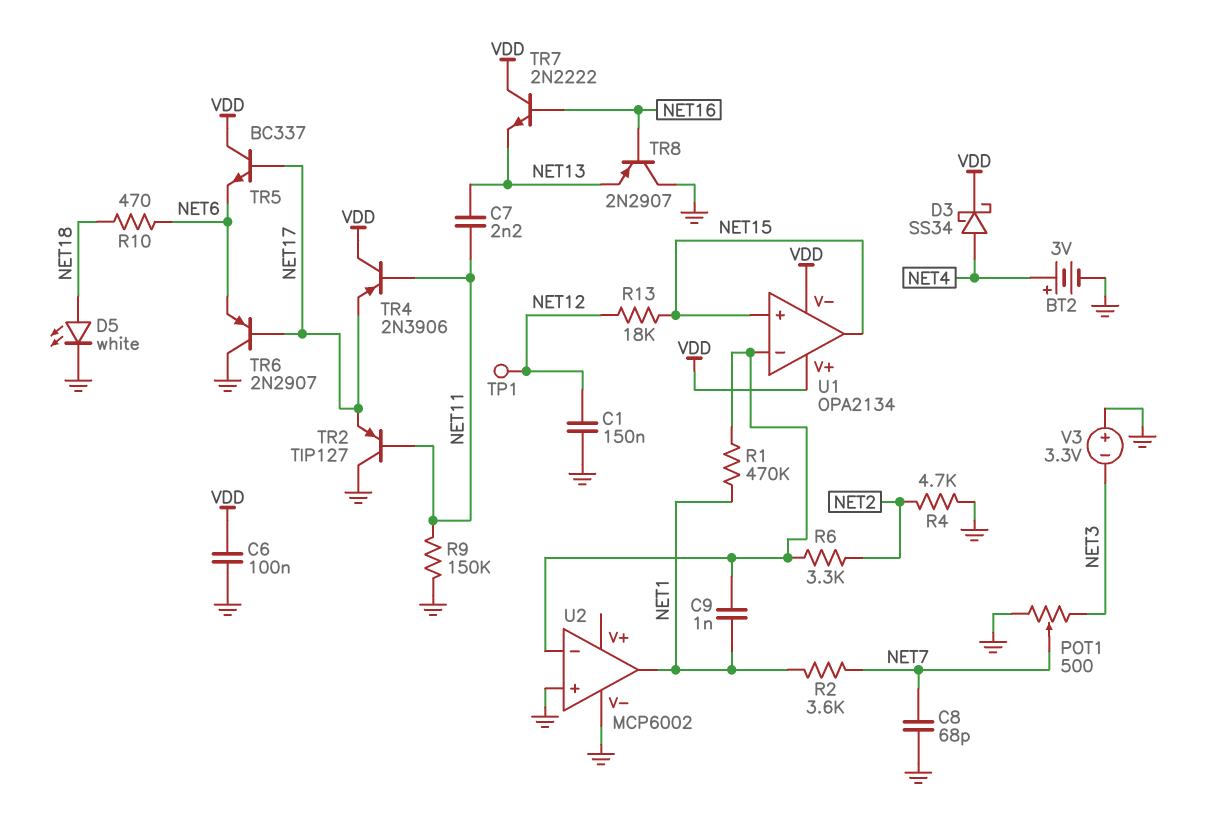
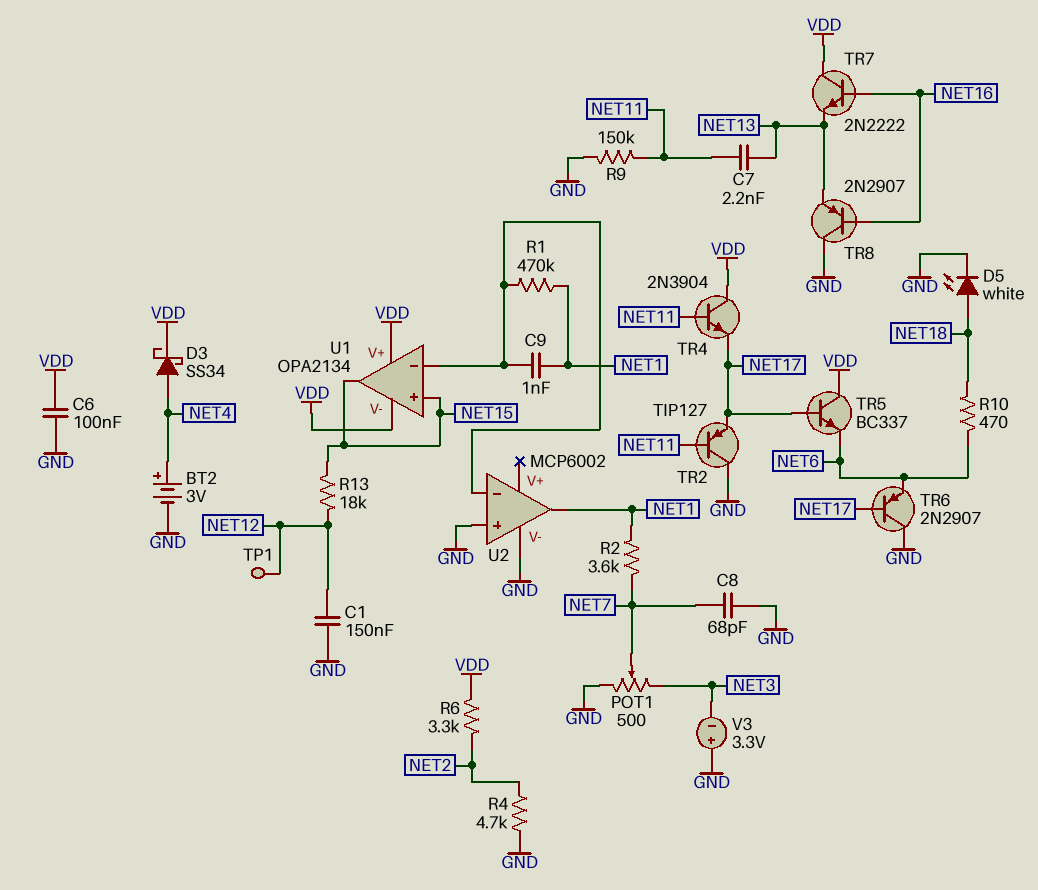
R6: 3.3k (NET2, U1/in-) -> 3.3k (NET2, VDD)
TR4: PNP 2N3906 (B NET11, C VDD, E NET17) -> NPN 2N3904 (B NET11, C VDD, E NET17)

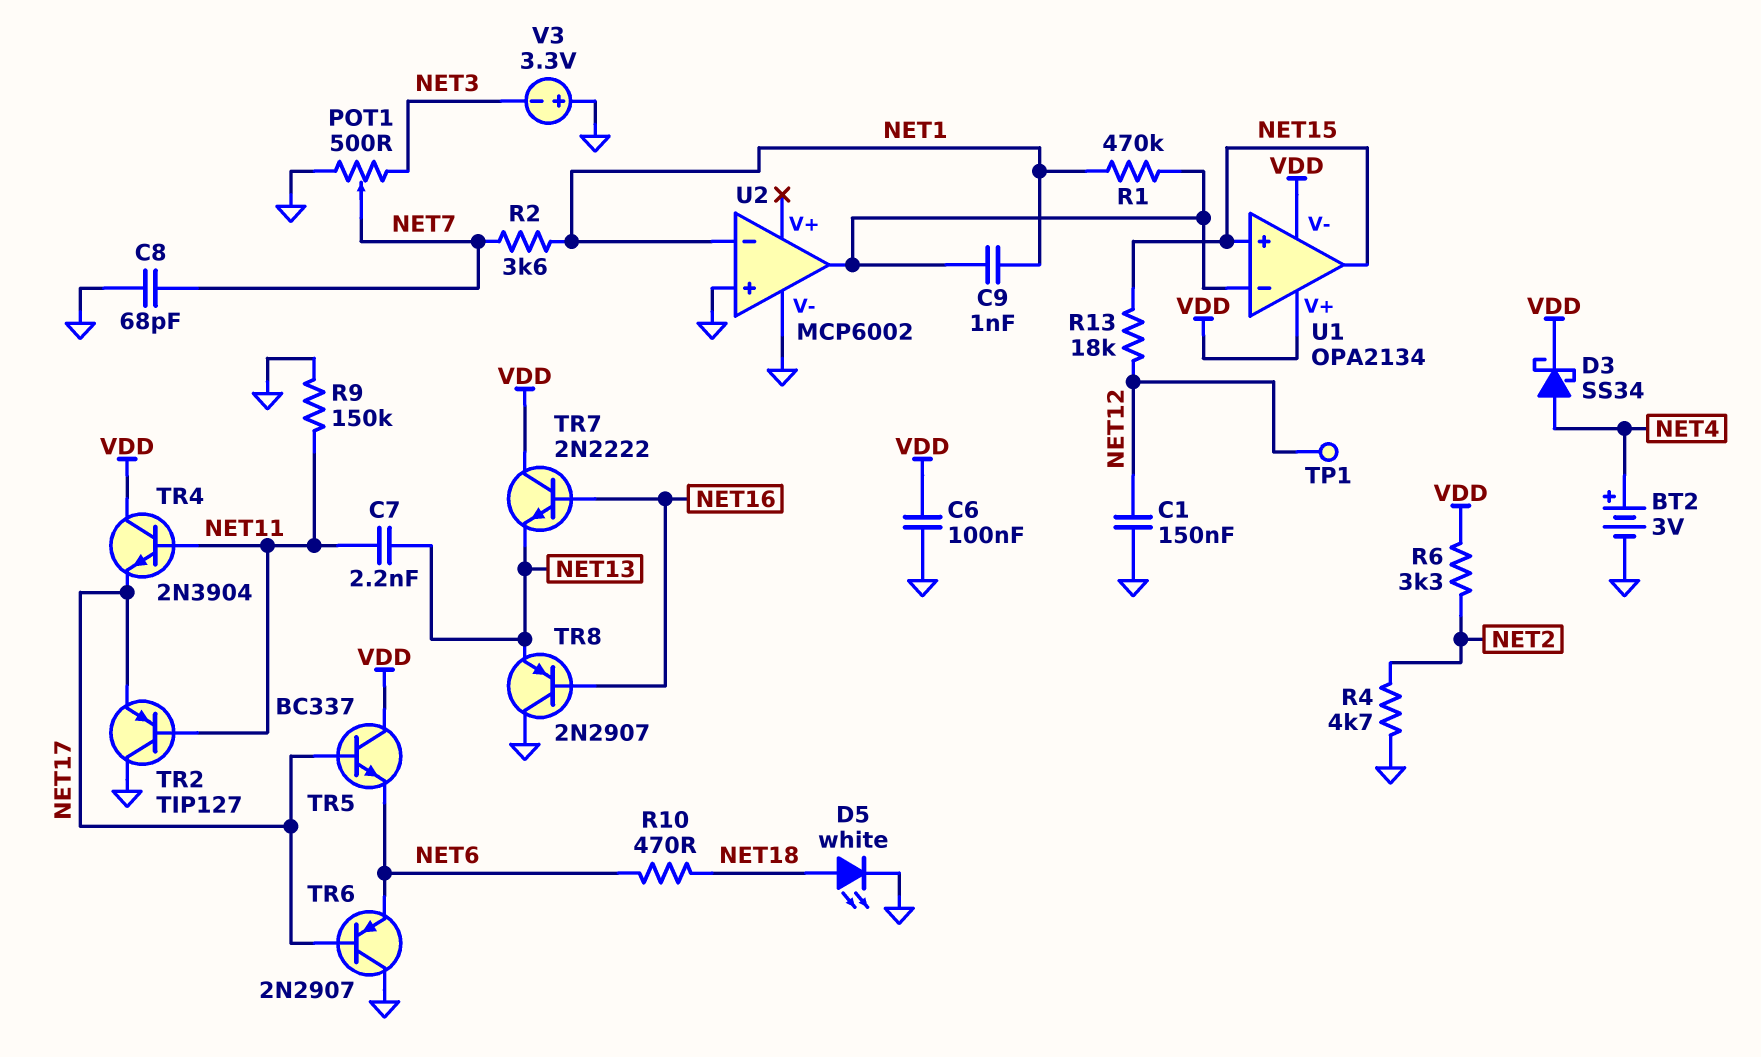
U2 pin in-: U1/in- -> NET1
U2 pin out: NET1 -> U1/in-

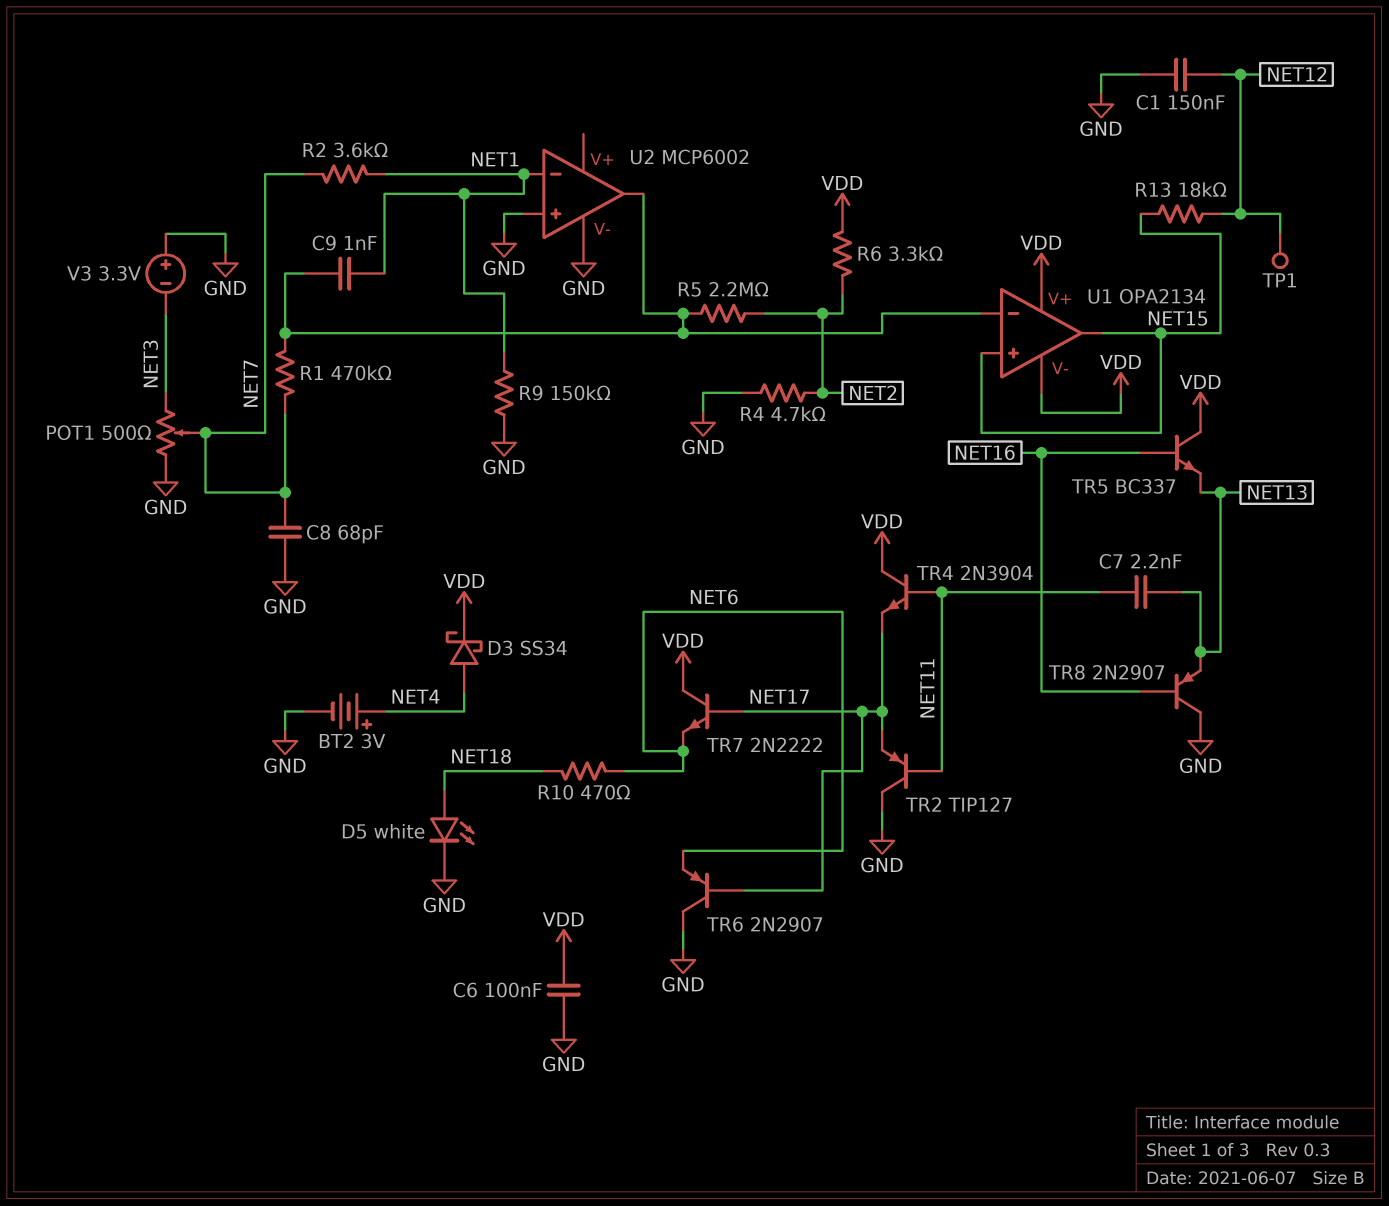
R1: 470k (NET1, U1/in-) -> 470k (NET7, U1/in-)
R5: none -> 2.2M (NET2, U1/in-)
R9: 150k (GND, NET11) -> 150k (GND, NET1)
TR5: NPN BC337 (B NET17, C VDD, E NET6) -> NPN BC337 (B NET16, C VDD, E NET13)
TR7: NPN 2N2222 (B NET16, C VDD, E NET13) -> NPN 2N2222 (B NET17, C VDD, E NET6)

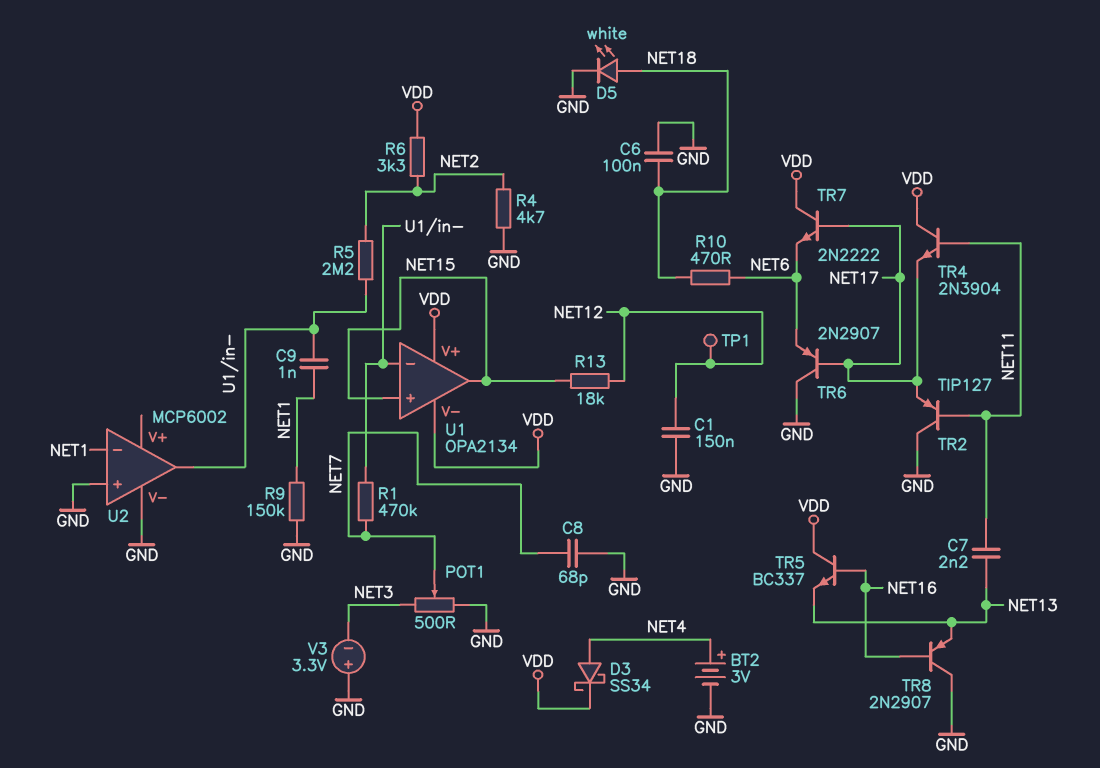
C6: 100nF (GND, VDD) -> 100nF (GND, NET18)
R2: 3.6k (NET1, NET7) -> none

